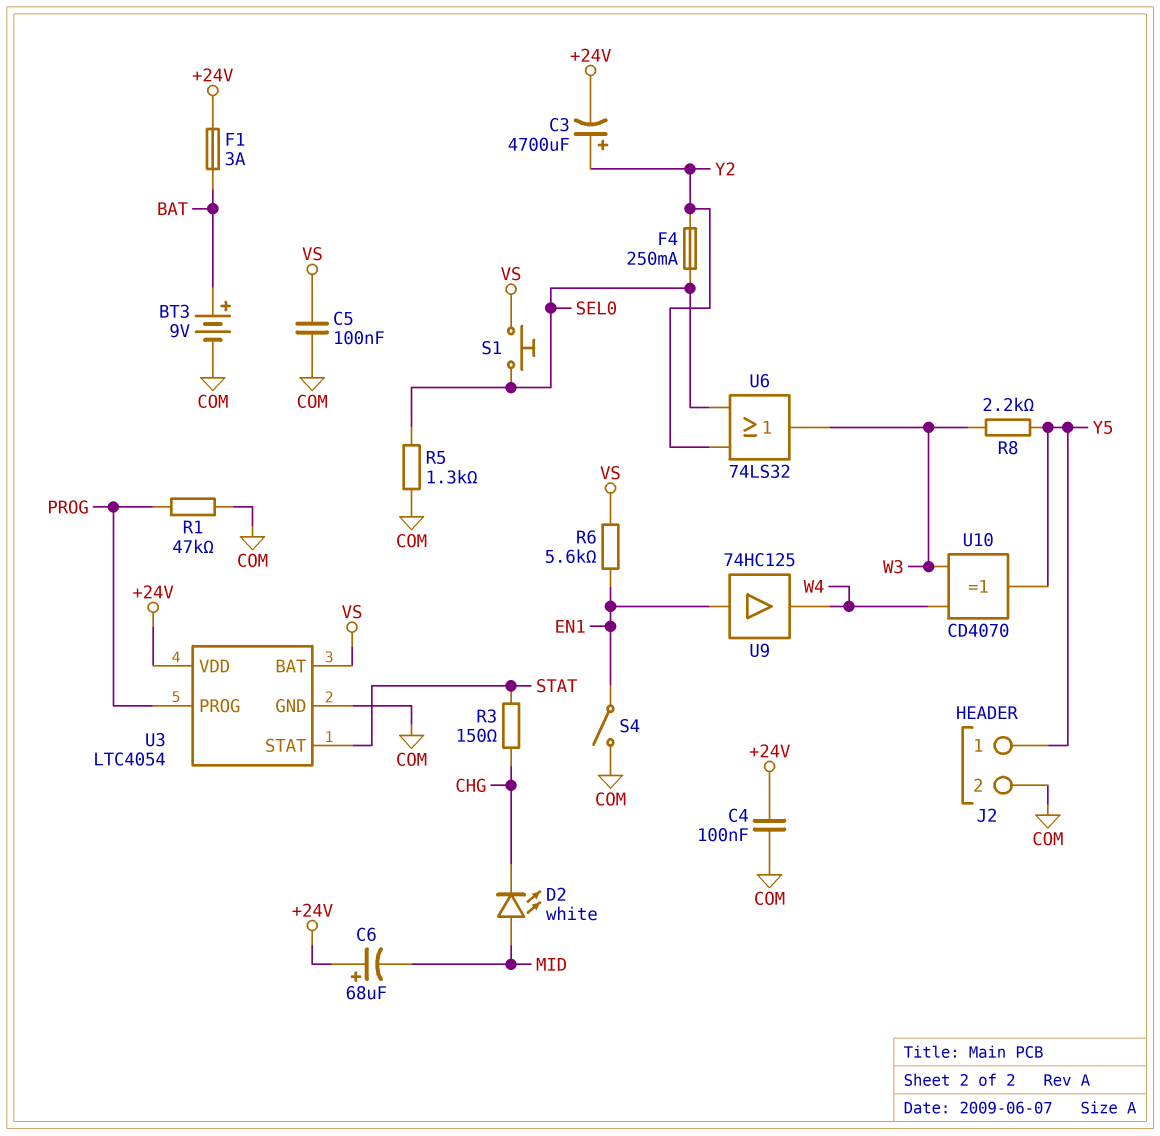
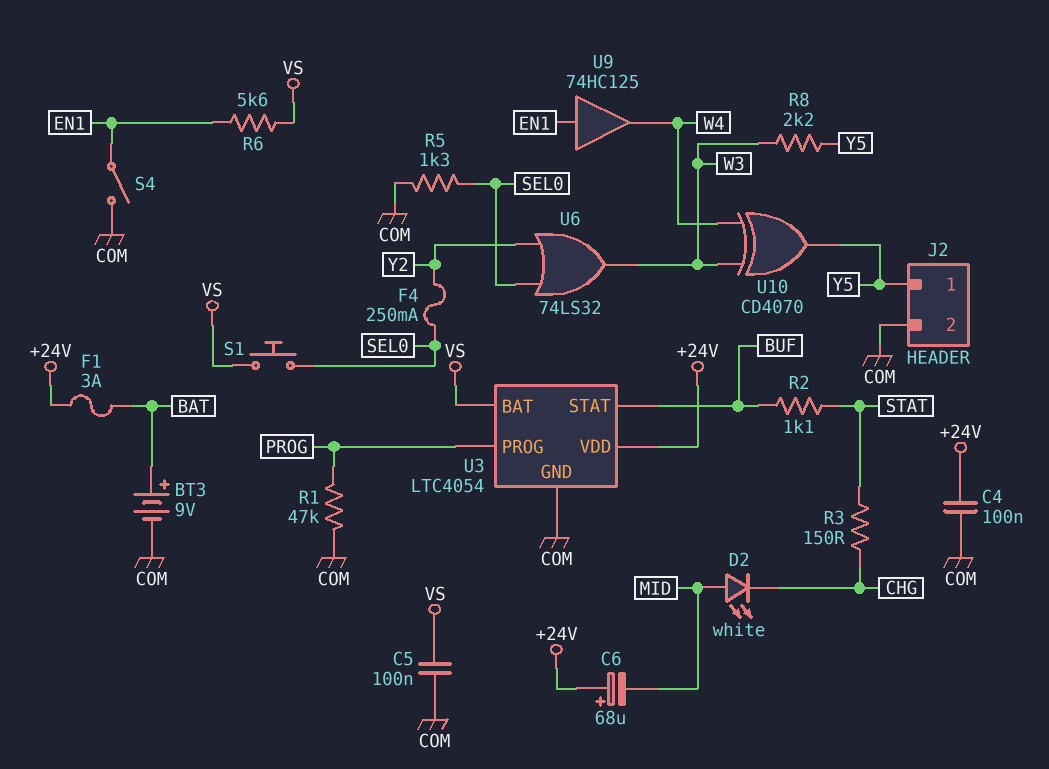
C3: 4700uF (plus Y2, minus +24V) -> none
R2: none -> 1.1k (BUF, STAT)
U3 pin STAT: STAT -> BUF

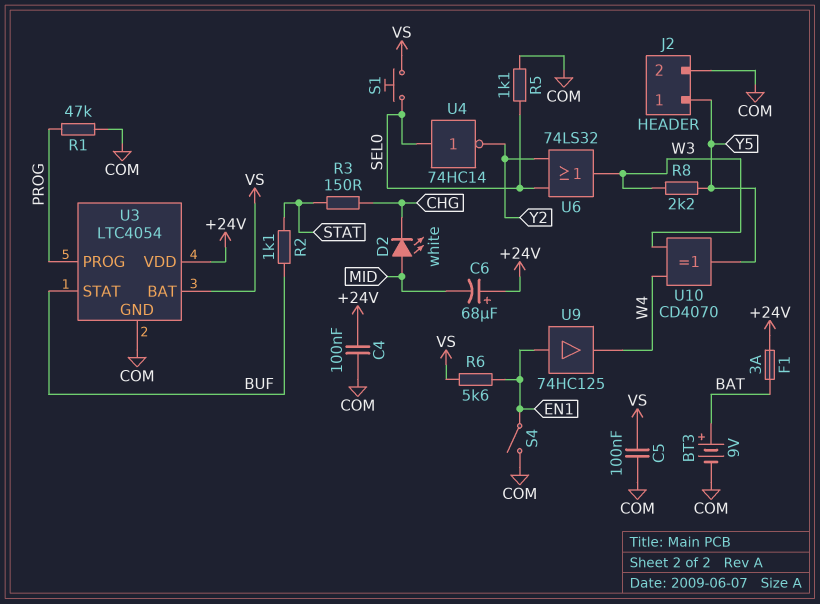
F4: 250mA (SEL0, Y2) -> none
R5: 1.3k (COM, SEL0) -> 1.1k (COM, SEL0)
U4: none -> NOT 74HC14 (in SEL0, out Y2)

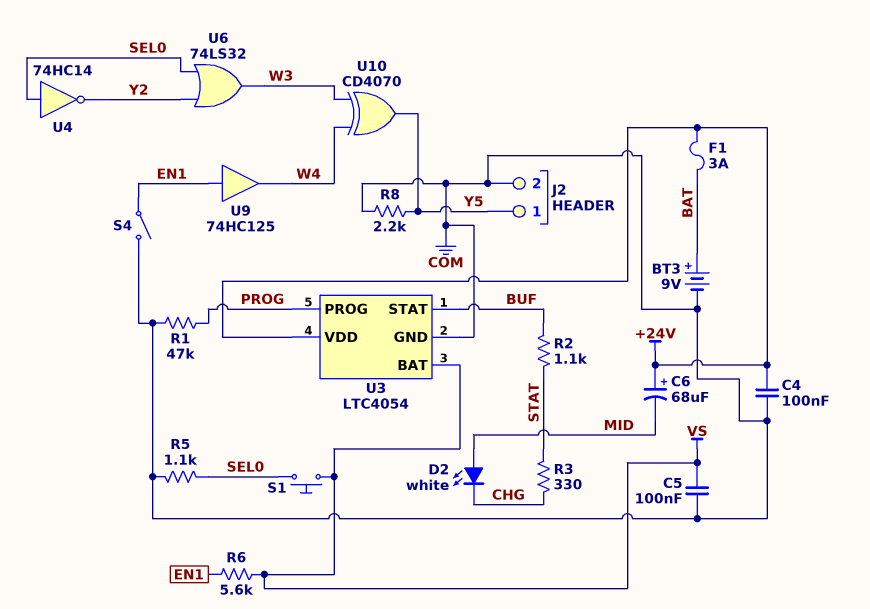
R3: 150 (CHG, STAT) -> 330 (CHG, STAT)
R8: 2.2k (W3, Y5) -> 2.2k (COM, Y5)

